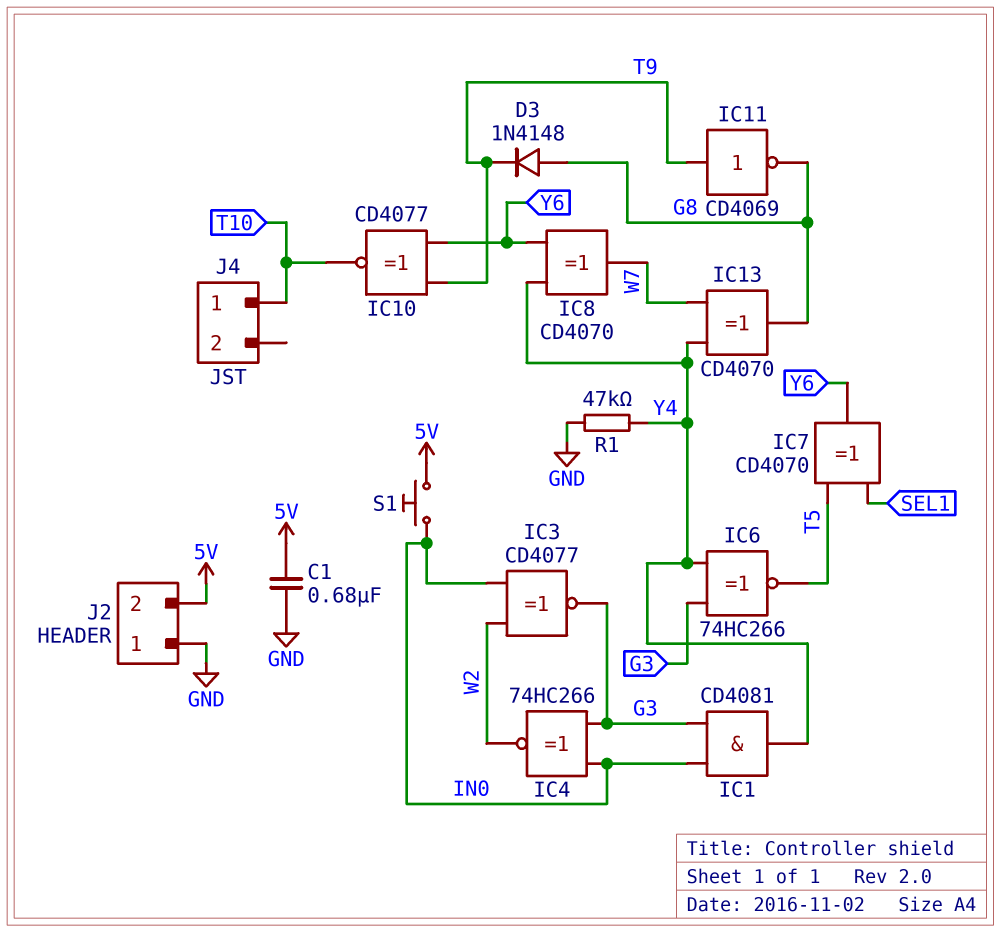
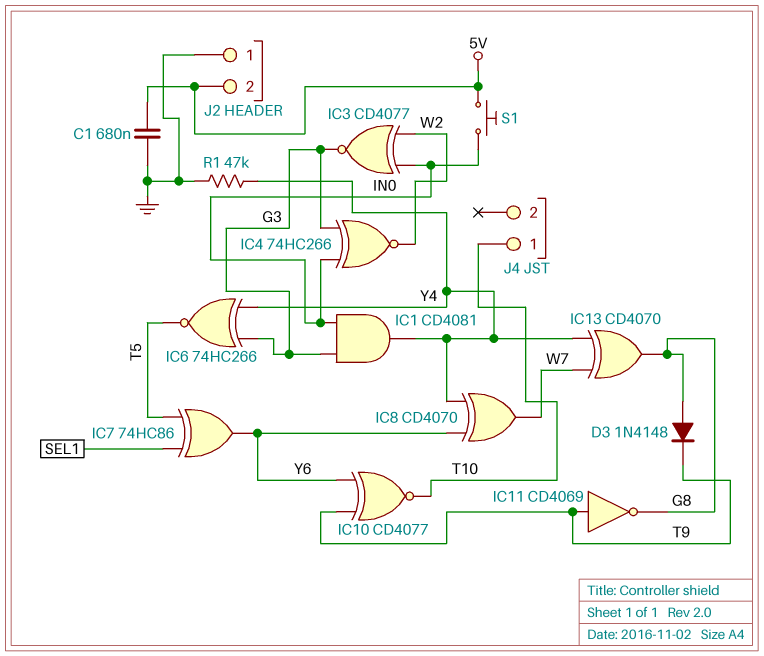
IC7: XOR CD4070 (in SEL1, in T5, out Y6) -> XOR 74HC86 (in SEL1, in T5, out Y6)

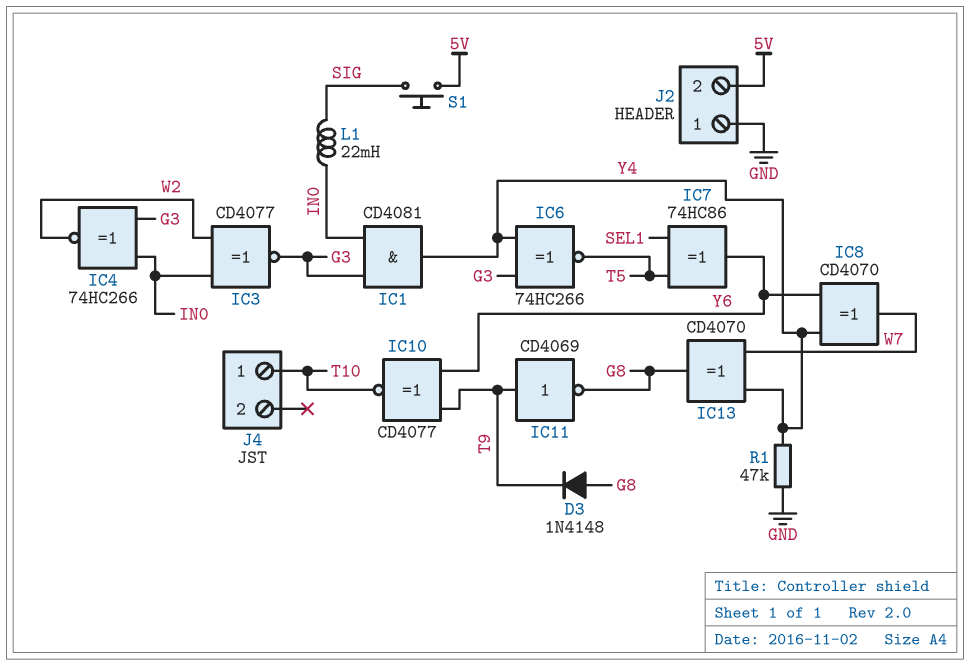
C1: 680nF (5V, GND) -> none
L1: none -> 22mH (IN0, SIG)
S1: button (5V, IN0) -> button (5V, SIG)

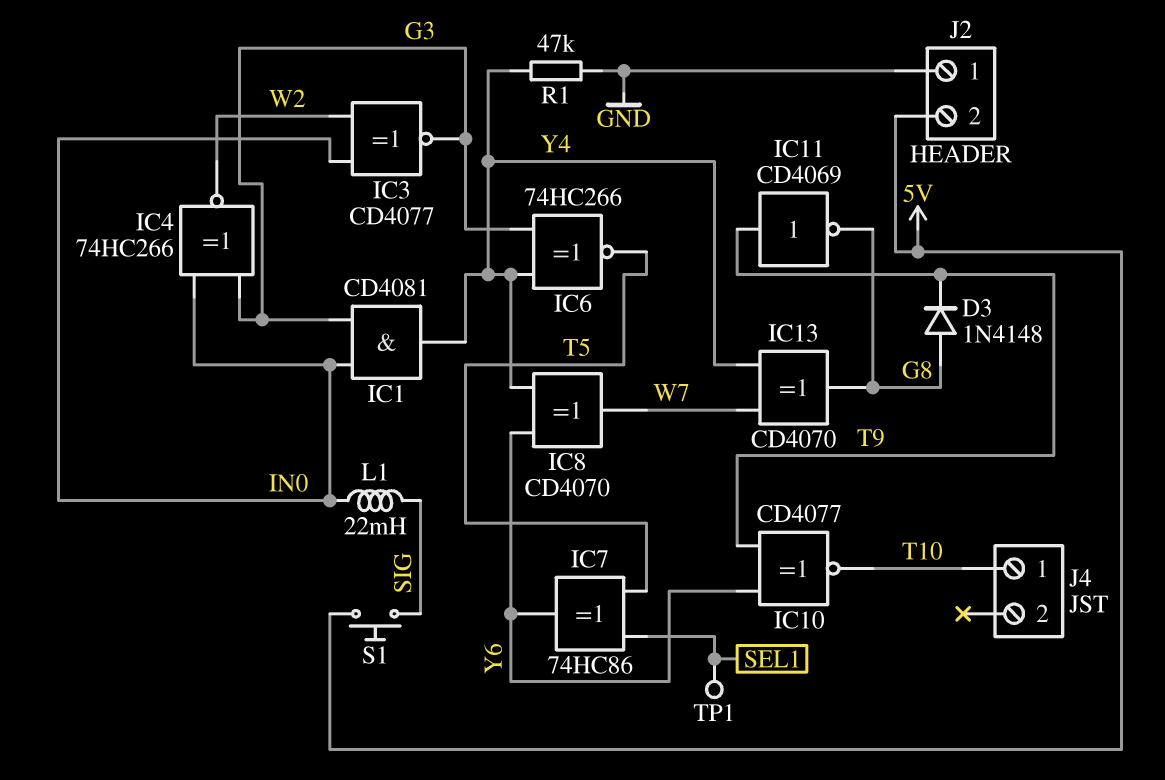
TP1: none -> test point (SEL1)

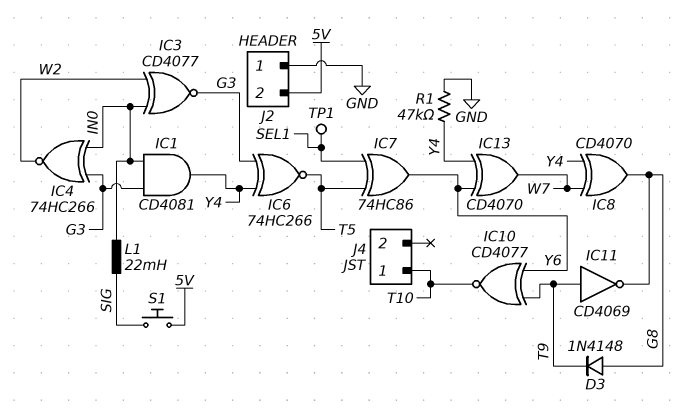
IC8: XOR CD4070 (in Y4, in Y6, out W7) -> XOR CD4070 (in W7, in Y4, out G8)
IC13: XOR CD4070 (in W7, in Y4, out G8) -> XOR CD4070 (in Y4, in Y6, out W7)

